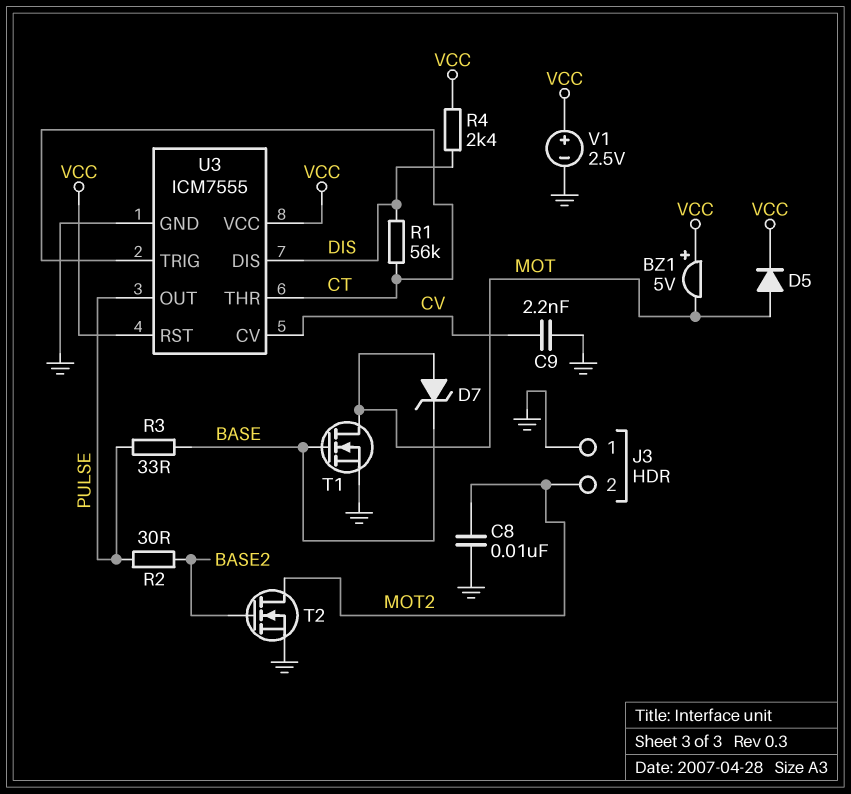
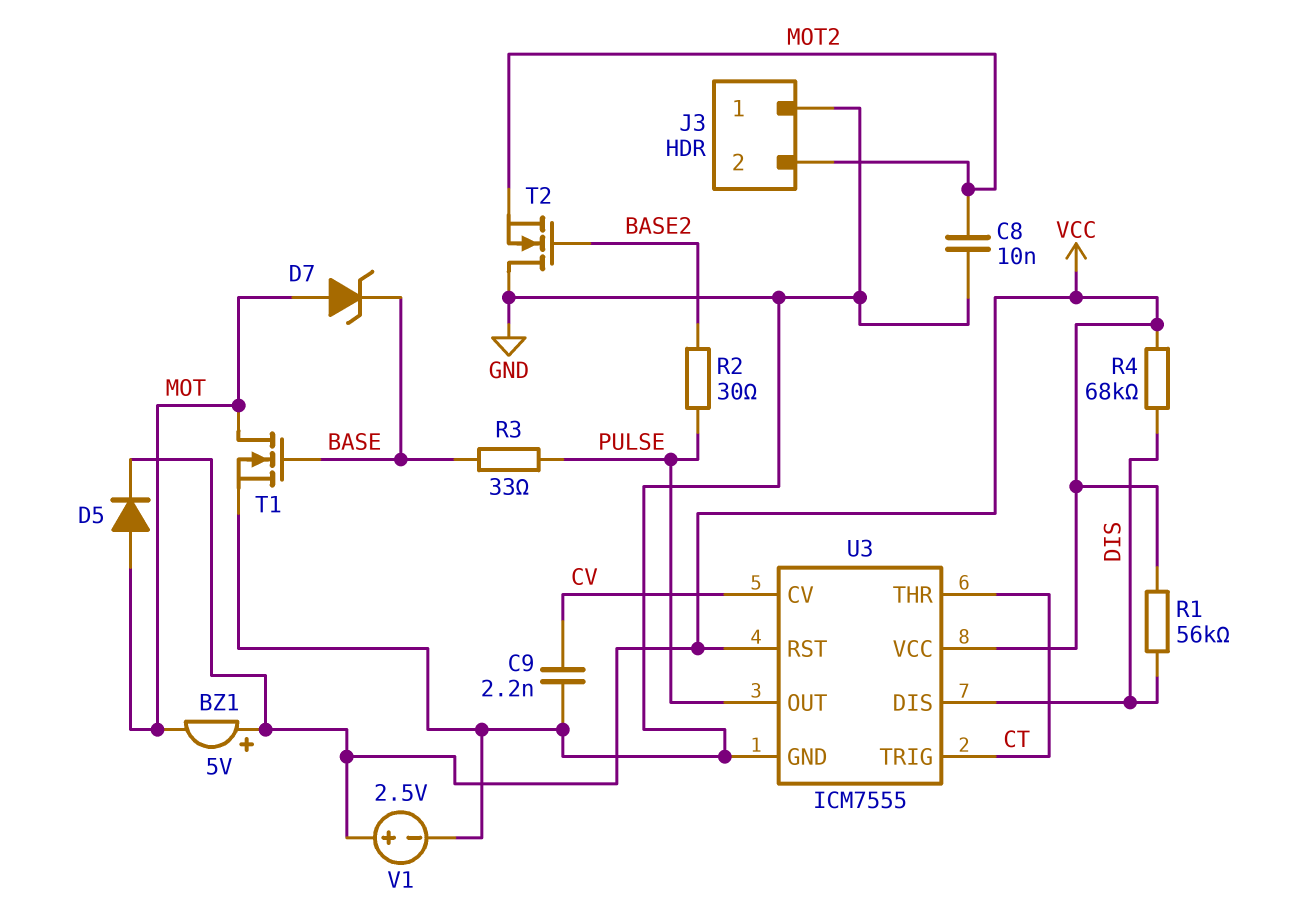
R1: 56k (CT, DIS) -> 56k (DIS, VCC)
R4: 2.4k (DIS, VCC) -> 68k (DIS, VCC)
T2: NMOS (G BASE2, D MOT2, S GND) -> NMOS (G BASE2, D GND, S MOT2)

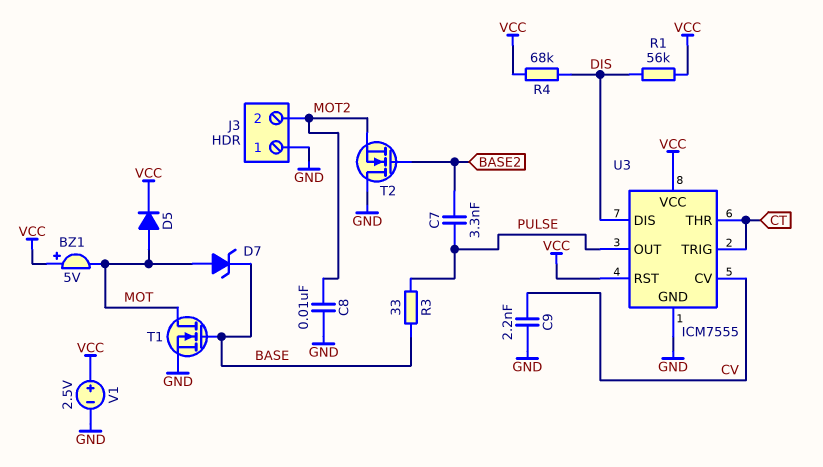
C7: none -> 3.3nF (BASE2, PULSE)
R2: 30 (BASE2, PULSE) -> none

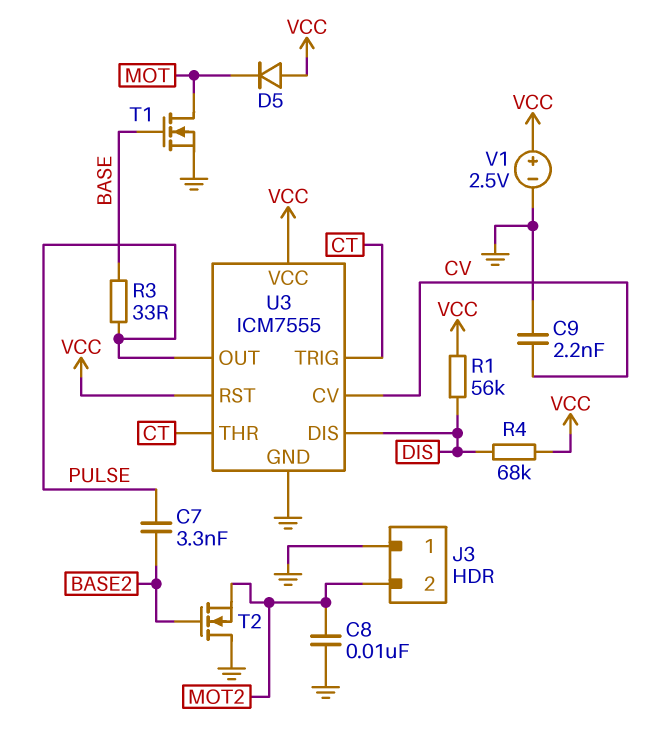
BZ1: buzzer 5V (plus VCC, minus MOT) -> none
D5: diode (A MOT, K VCC) -> diode (A VCC, K MOT)
D7: zener (A MOT, K BASE) -> none

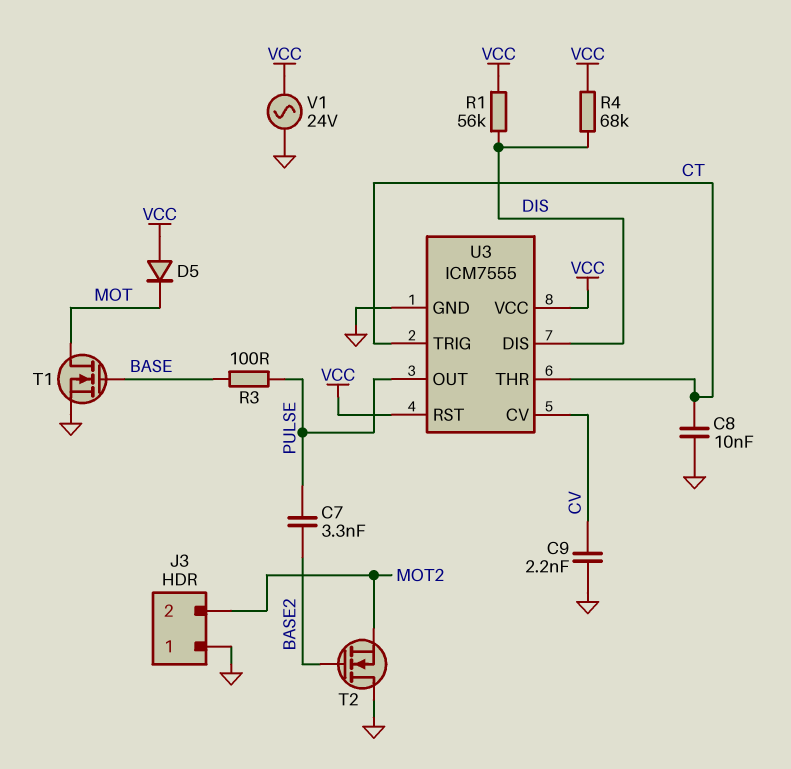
C8: 10nF (GND, MOT2) -> 10nF (CT, GND)
R3: 33 (BASE, PULSE) -> 100 (BASE, PULSE)
V1: 2.5V (plus VCC, minus GND) -> AC 24V (GND, VCC)

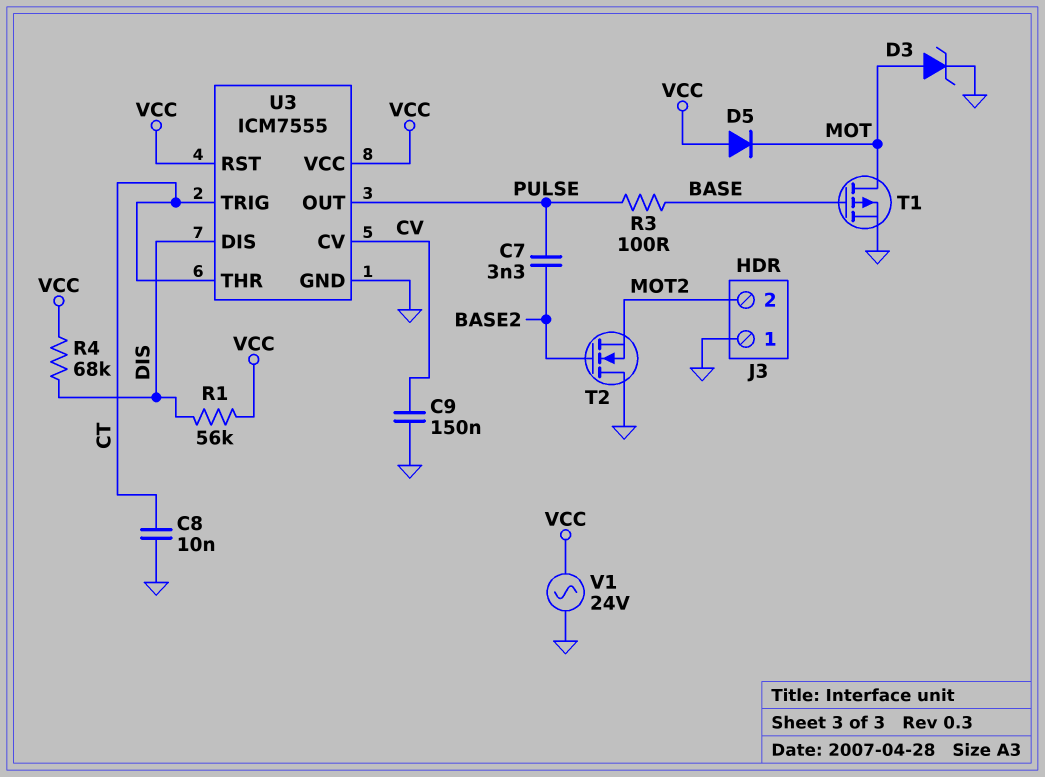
C9: 2.2nF (CV, GND) -> 150nF (CV, GND)
D3: none -> zener (A MOT, K GND)
T1: NMOS (G BASE, D MOT, S GND) -> PMOS (G BASE, D MOT, S GND)

